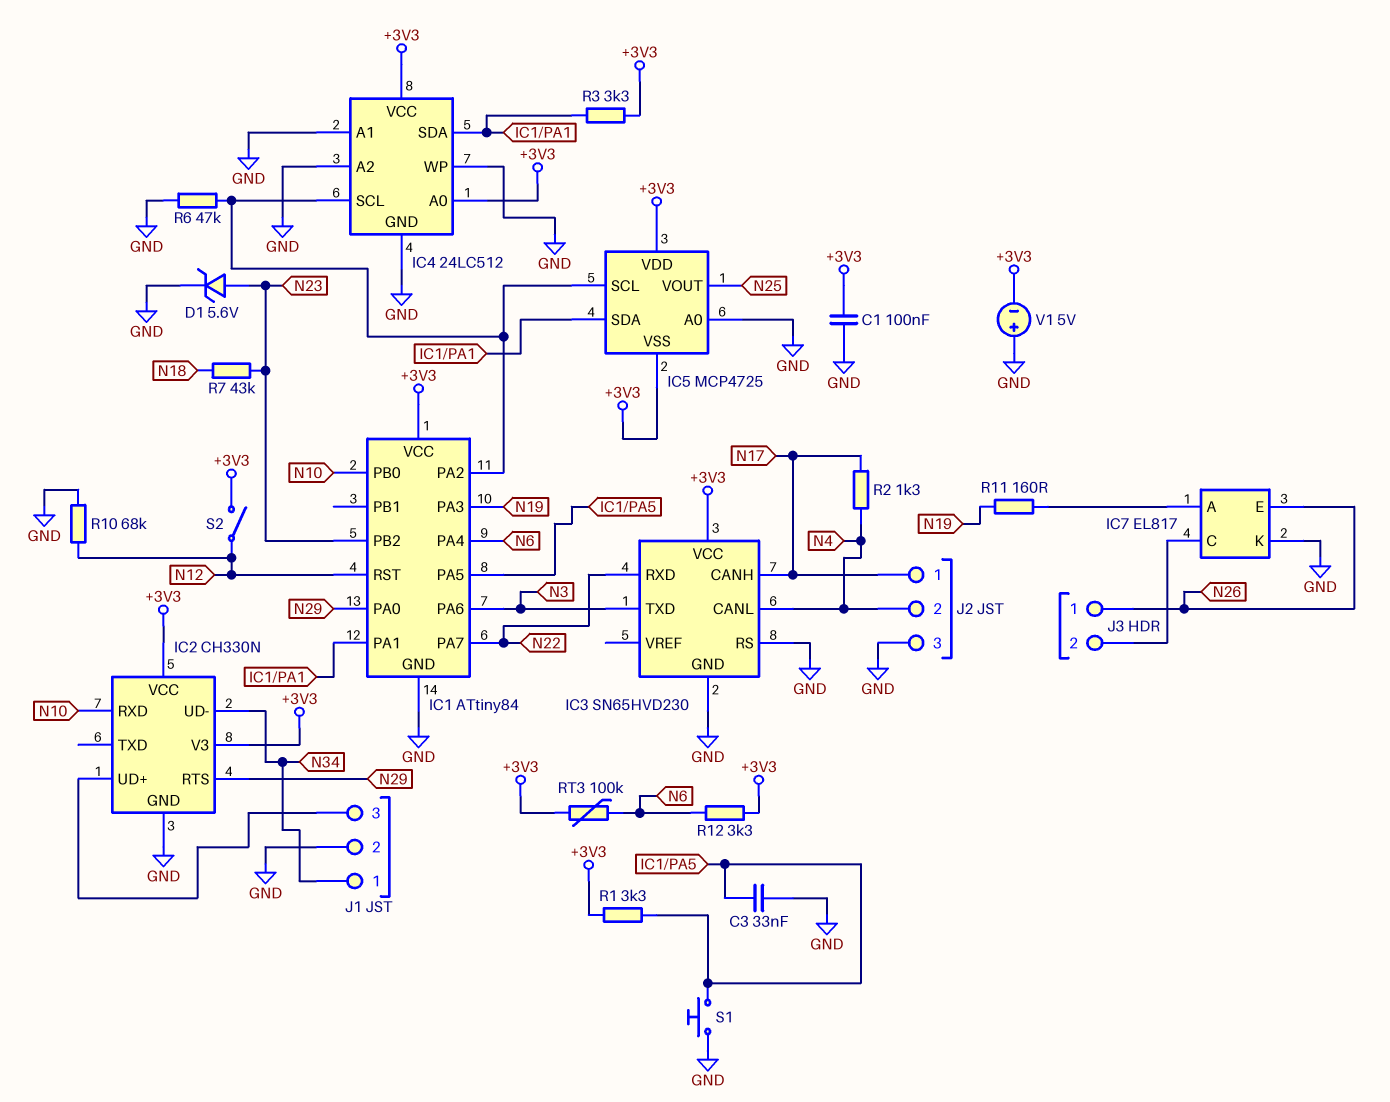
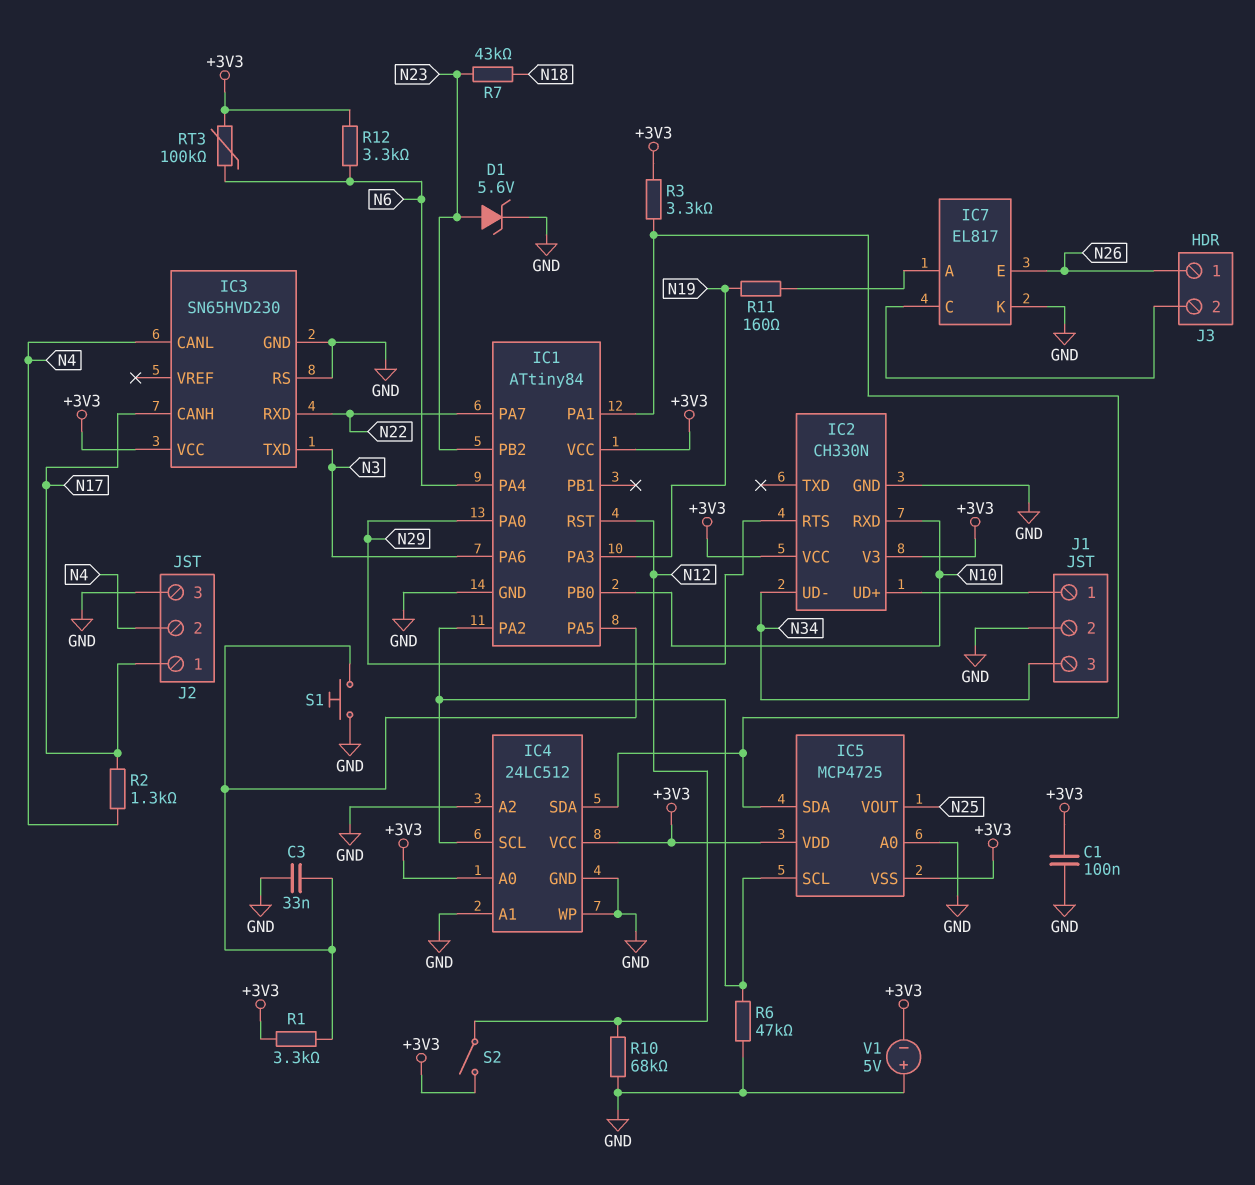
J1 pin 1: N34 -> IC2/UD+
J1 pin 3: IC2/UD+ -> N34

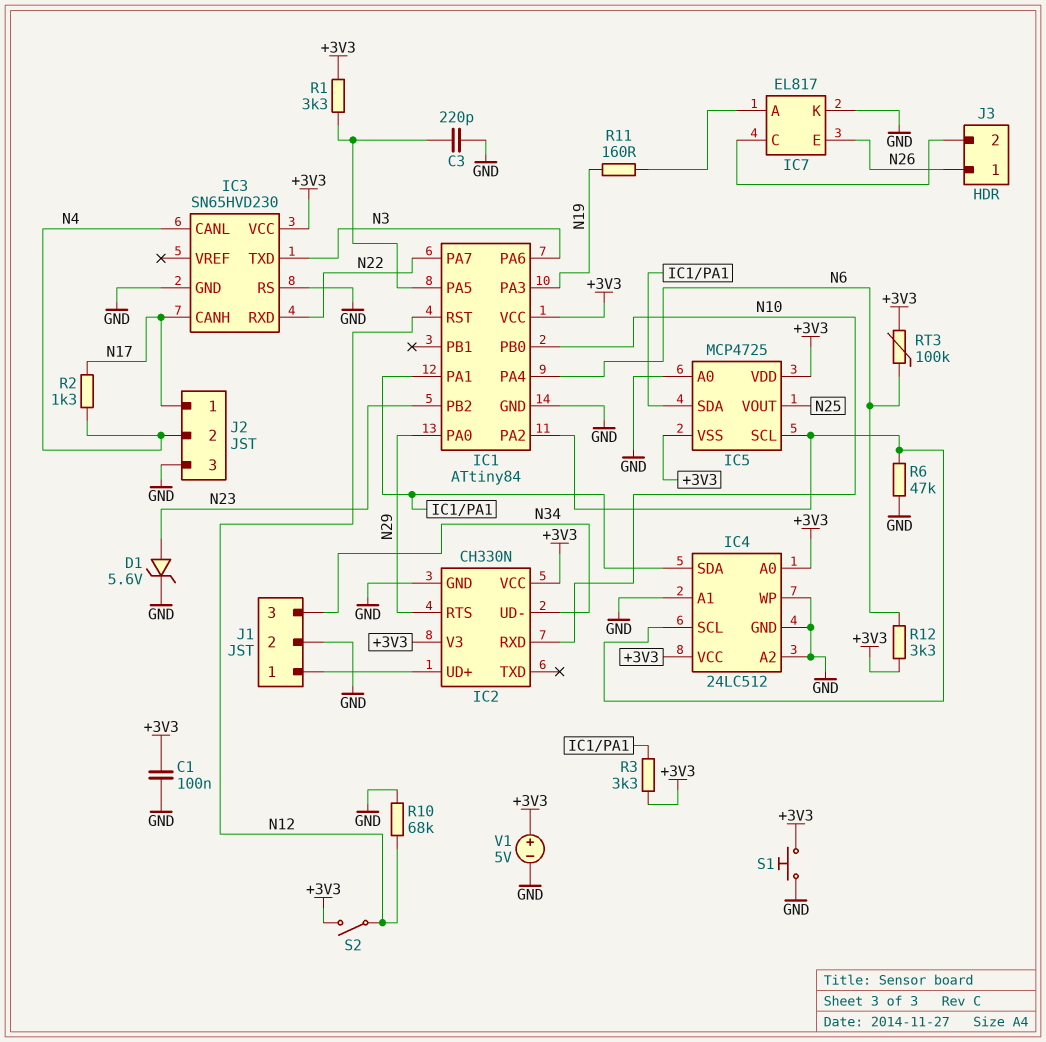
C3: 33nF (GND, IC1/PA5) -> 220pF (GND, IC1/PA5)
R7: 43k (N18, N23) -> none
S1: button (GND, IC1/PA5) -> button (+3V3, GND)
V1: 5V (plus GND, minus +3V3) -> 5V (plus +3V3, minus GND)

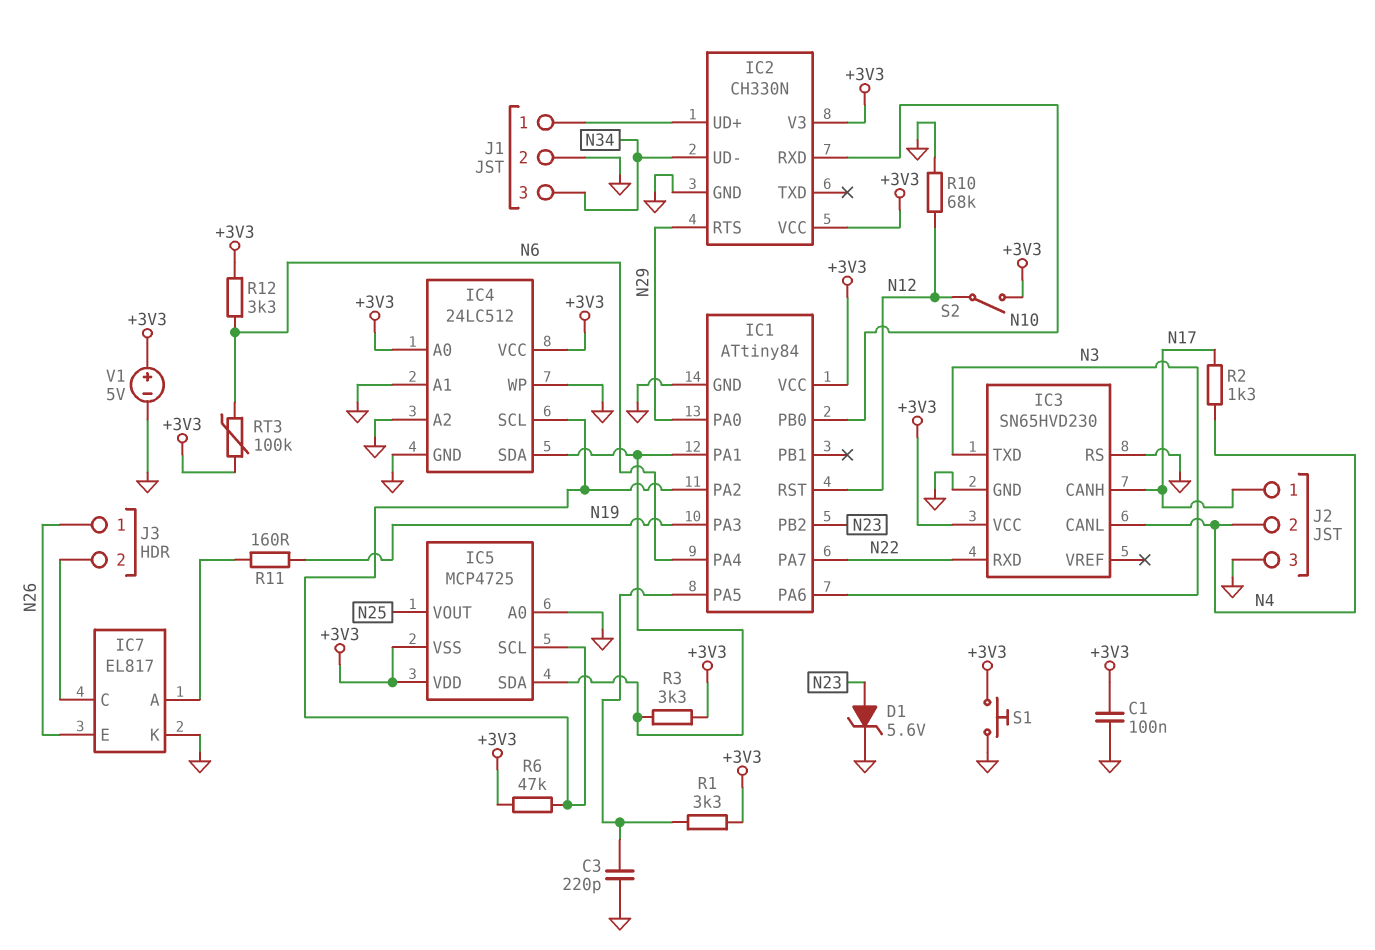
R6: 47k (GND, IC1/PA2) -> 47k (+3V3, IC1/PA2)

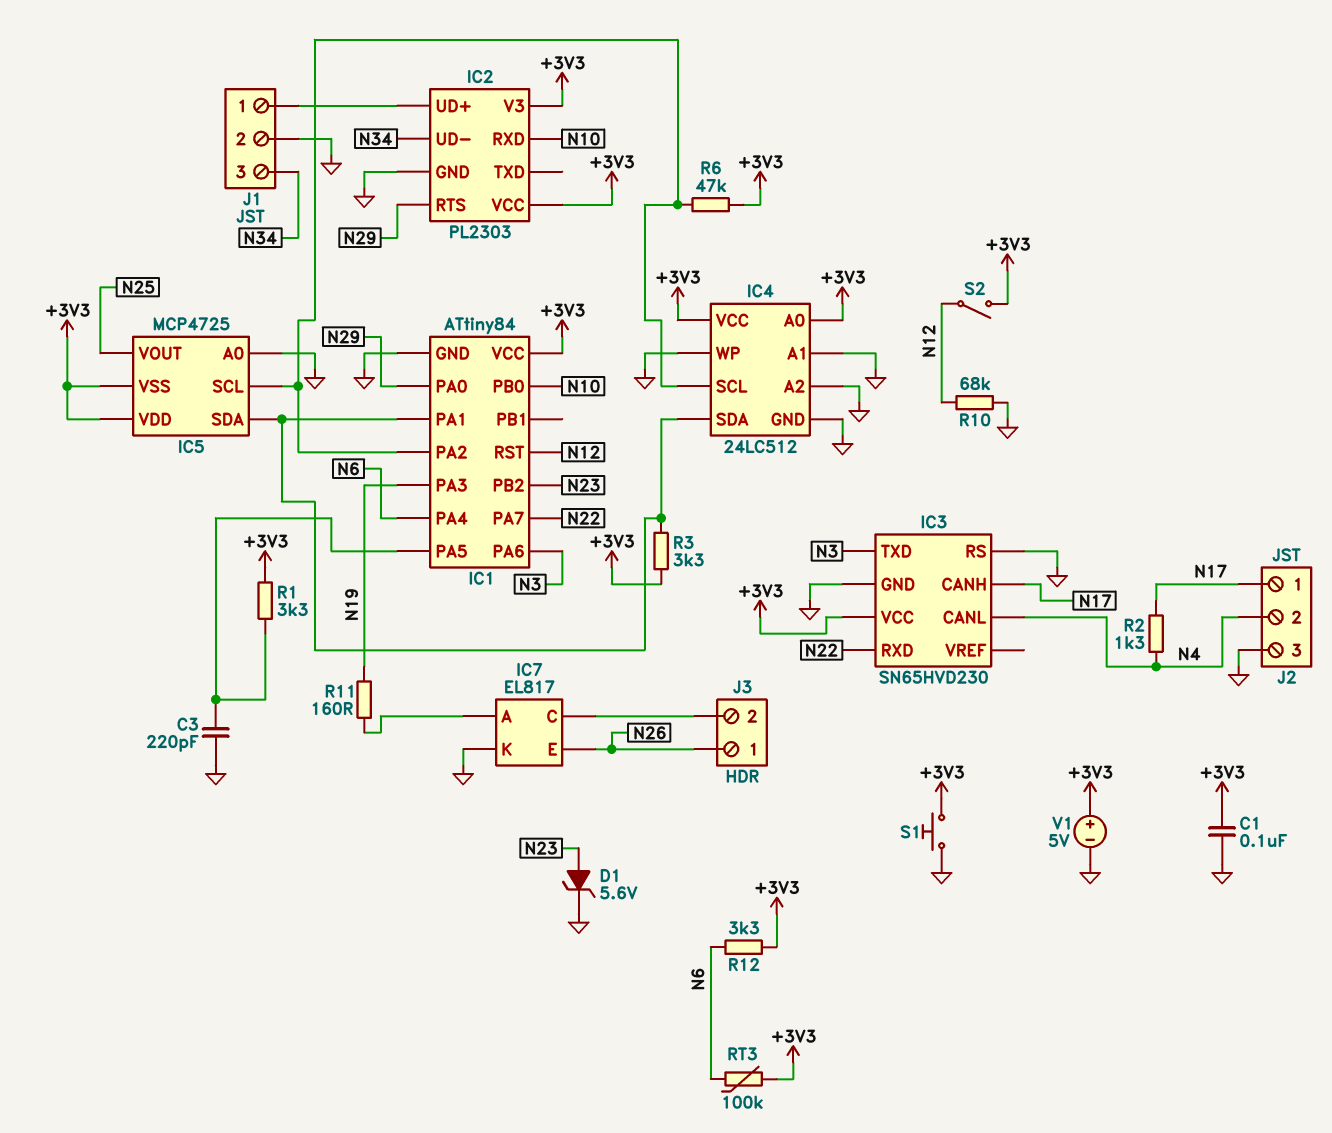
IC2: CH330N -> PL2303

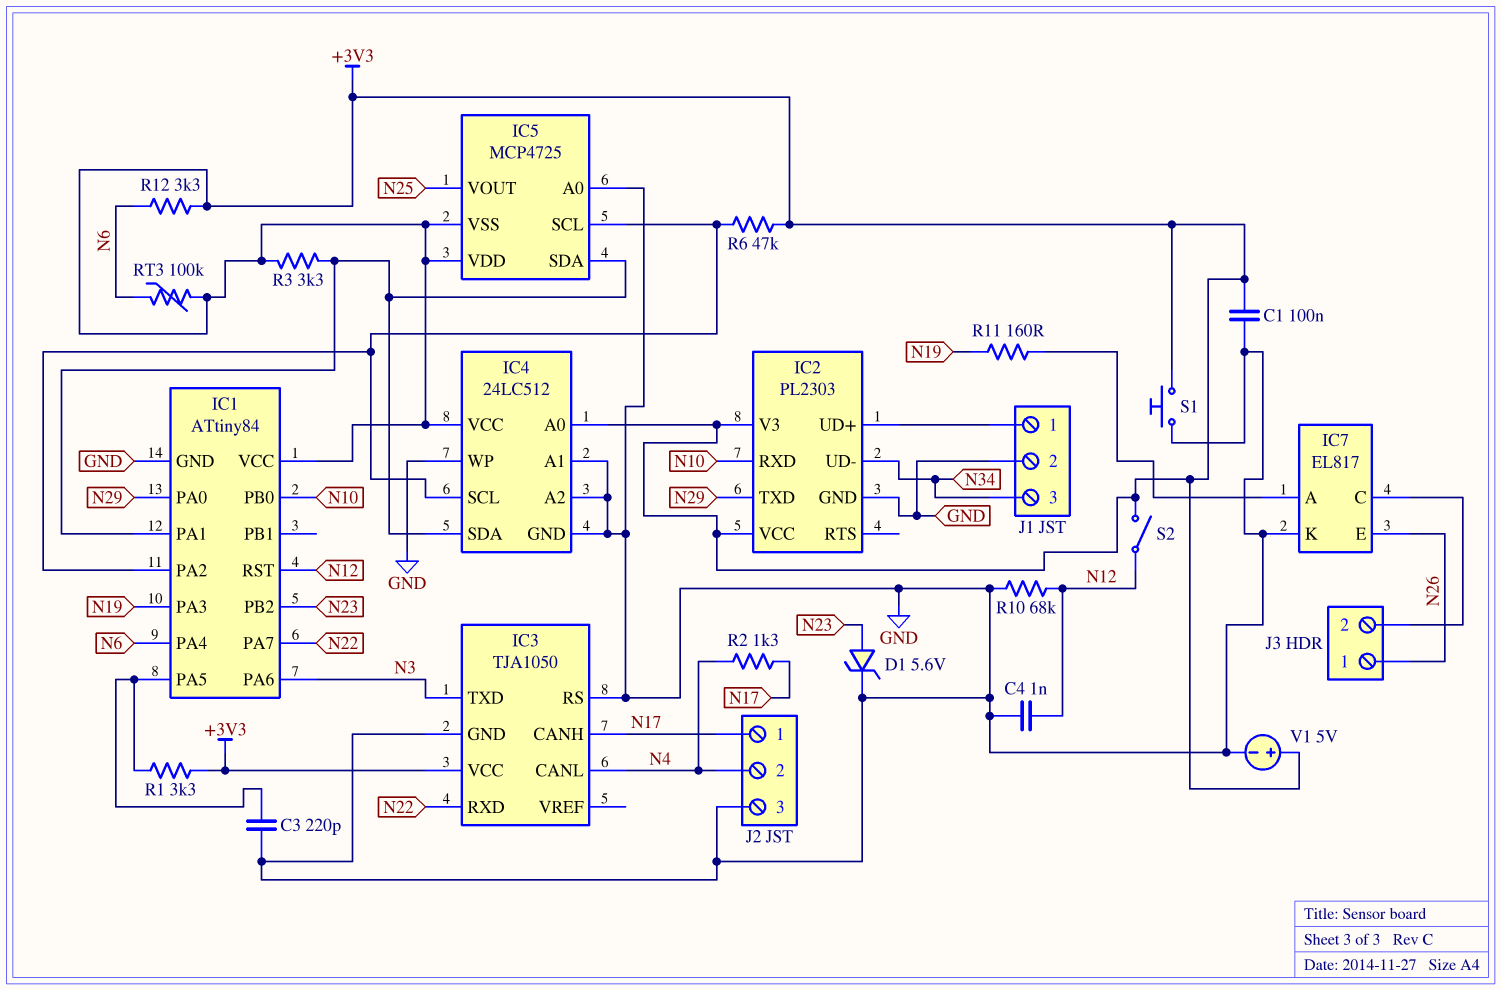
C4: none -> 1nF (GND, N12)
IC2 pin RTS: N29 -> none
IC2 pin TXD: none -> N29
IC3: SN65HVD230 -> TJA1050

